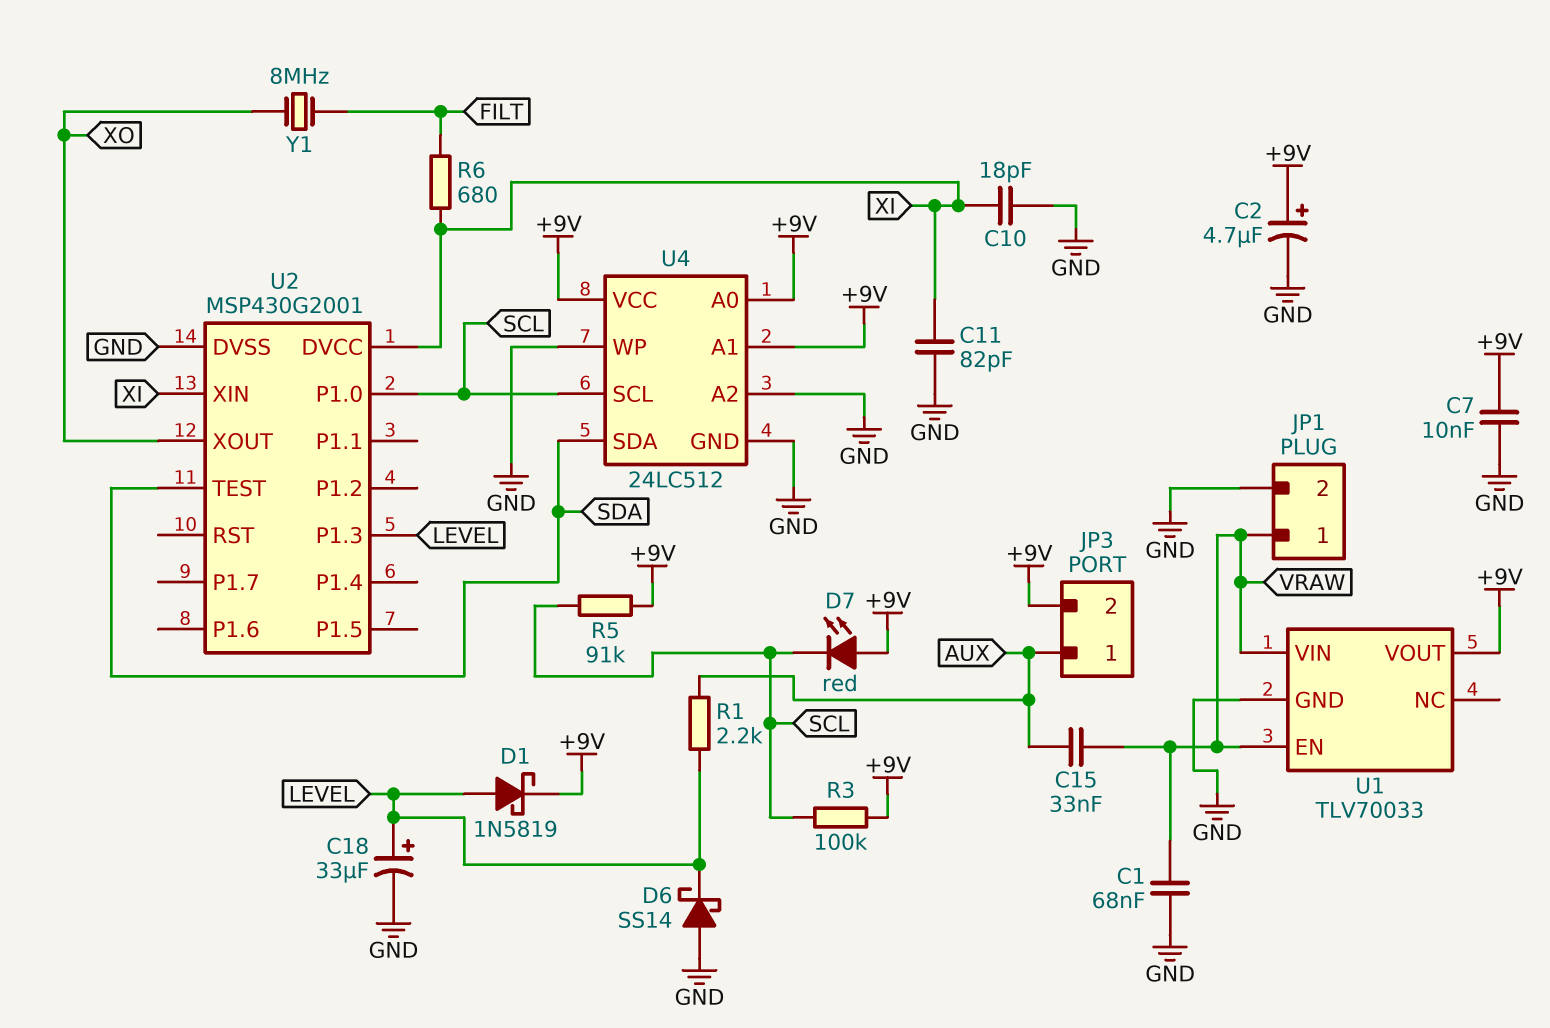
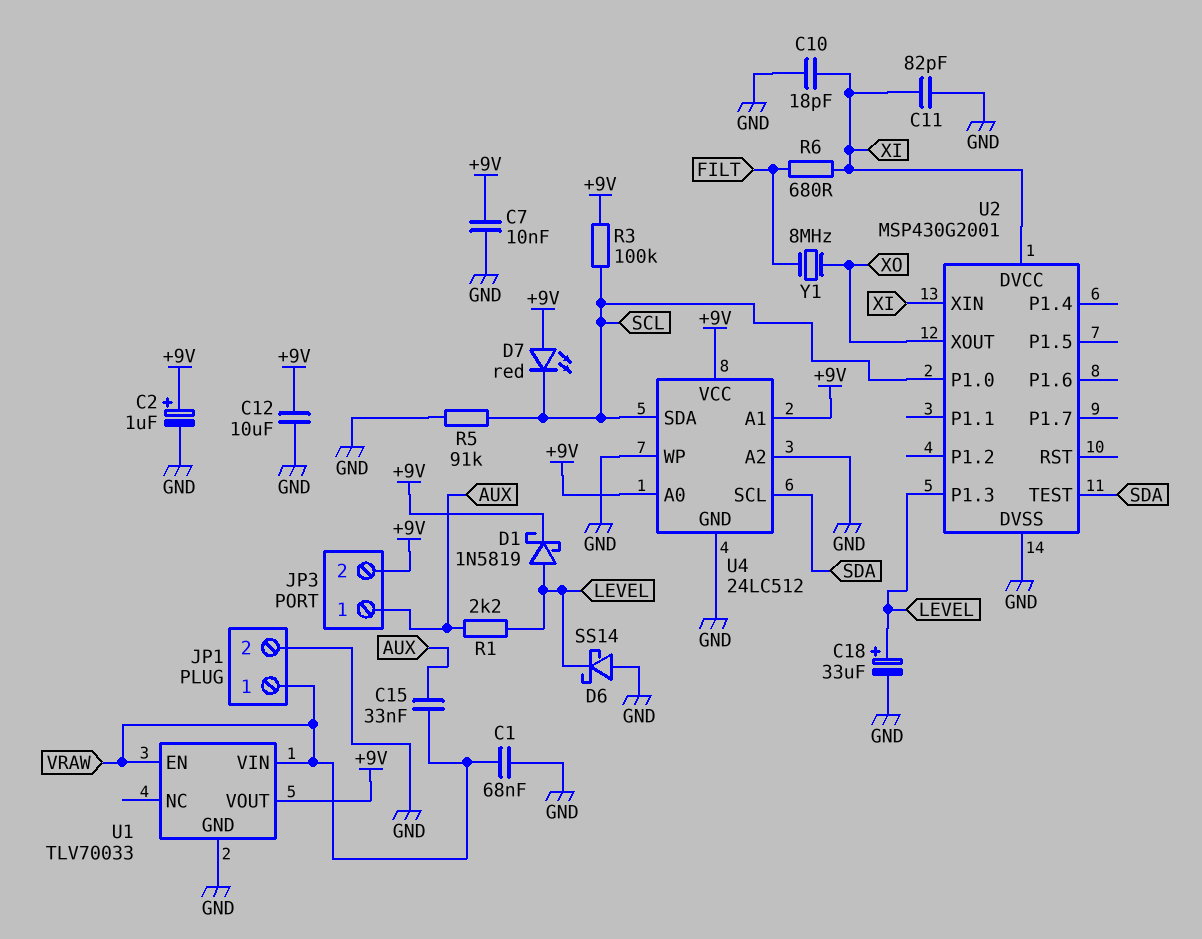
C2: 4.7uF (plus +9V, minus GND) -> 1uF (plus +9V, minus GND)
C12: none -> 10uF (+9V, GND)
R5: 91k (+9V, SCL) -> 91k (GND, SCL)
U4 pin SCL: SCL -> SDA
U4 pin SDA: SDA -> SCL

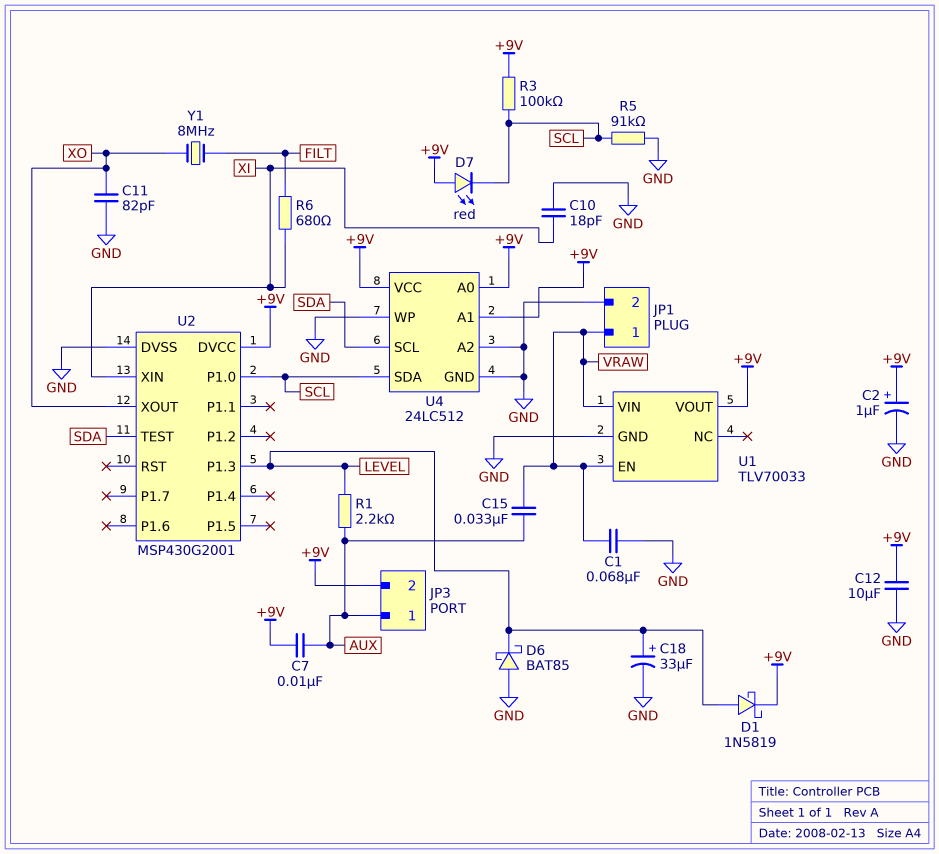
C7: 10nF (+9V, GND) -> 10nF (+9V, AUX)
C11: 82pF (GND, XI) -> 82pF (GND, XO)
D6: schottky SS14 (A GND, K LEVEL) -> schottky BAT85 (A GND, K LEVEL)
U2 pin DVCC: XI -> +9V

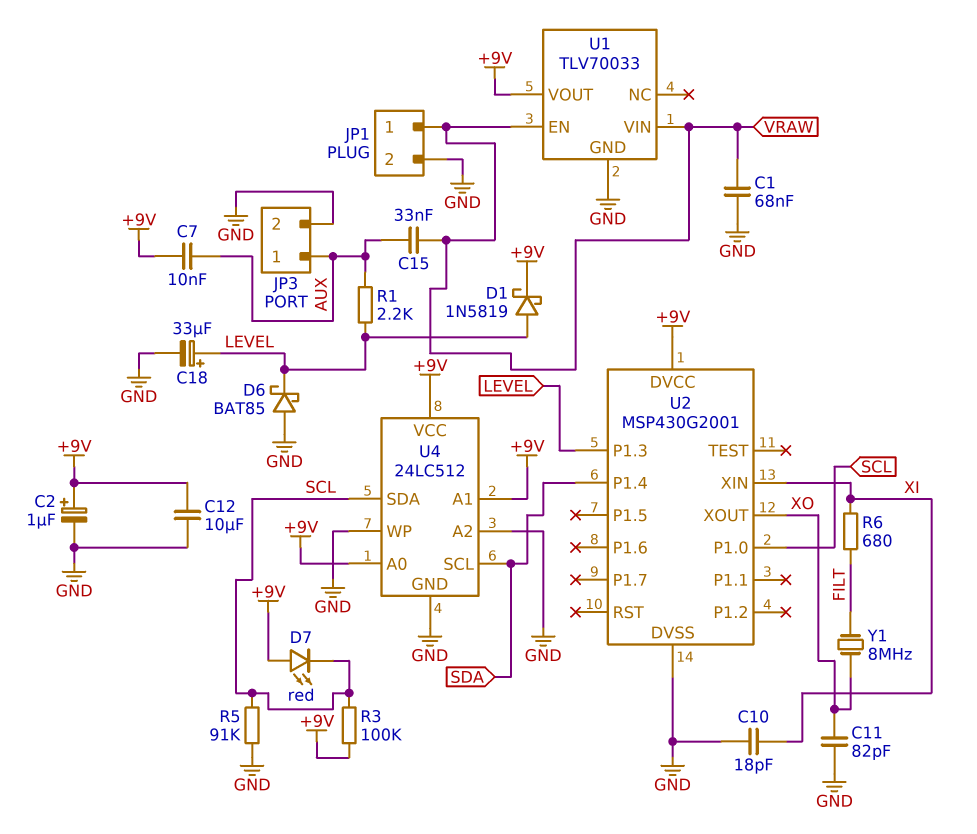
JP3 pin 2: +9V -> GND
U2 pin P1.4: none -> SDA
U2 pin TEST: SDA -> none

